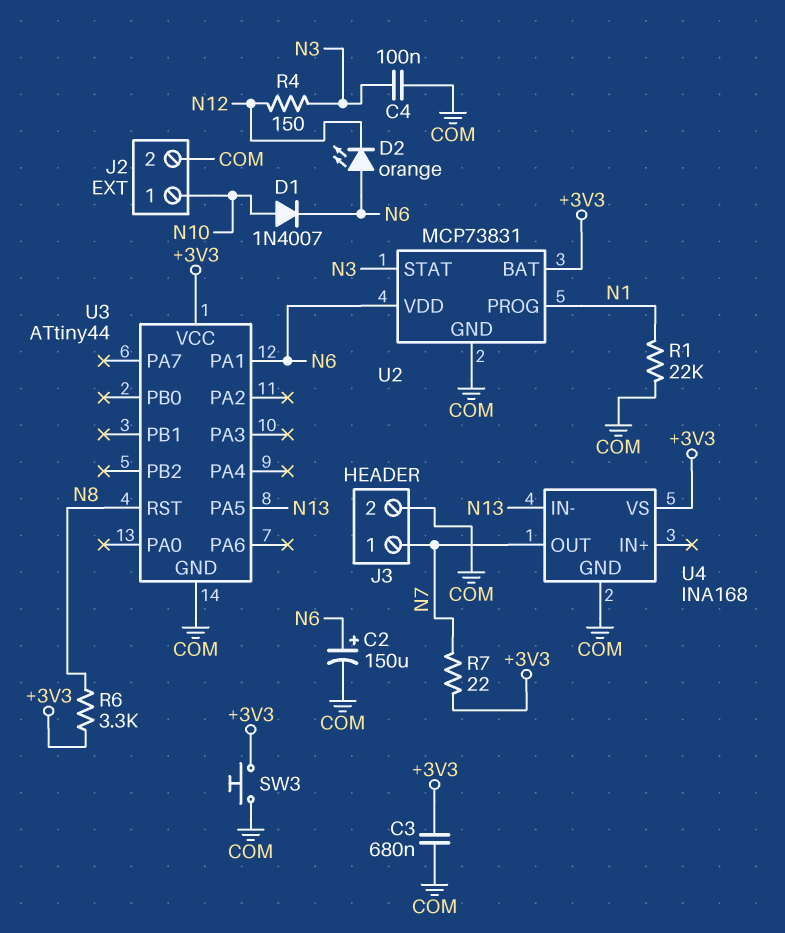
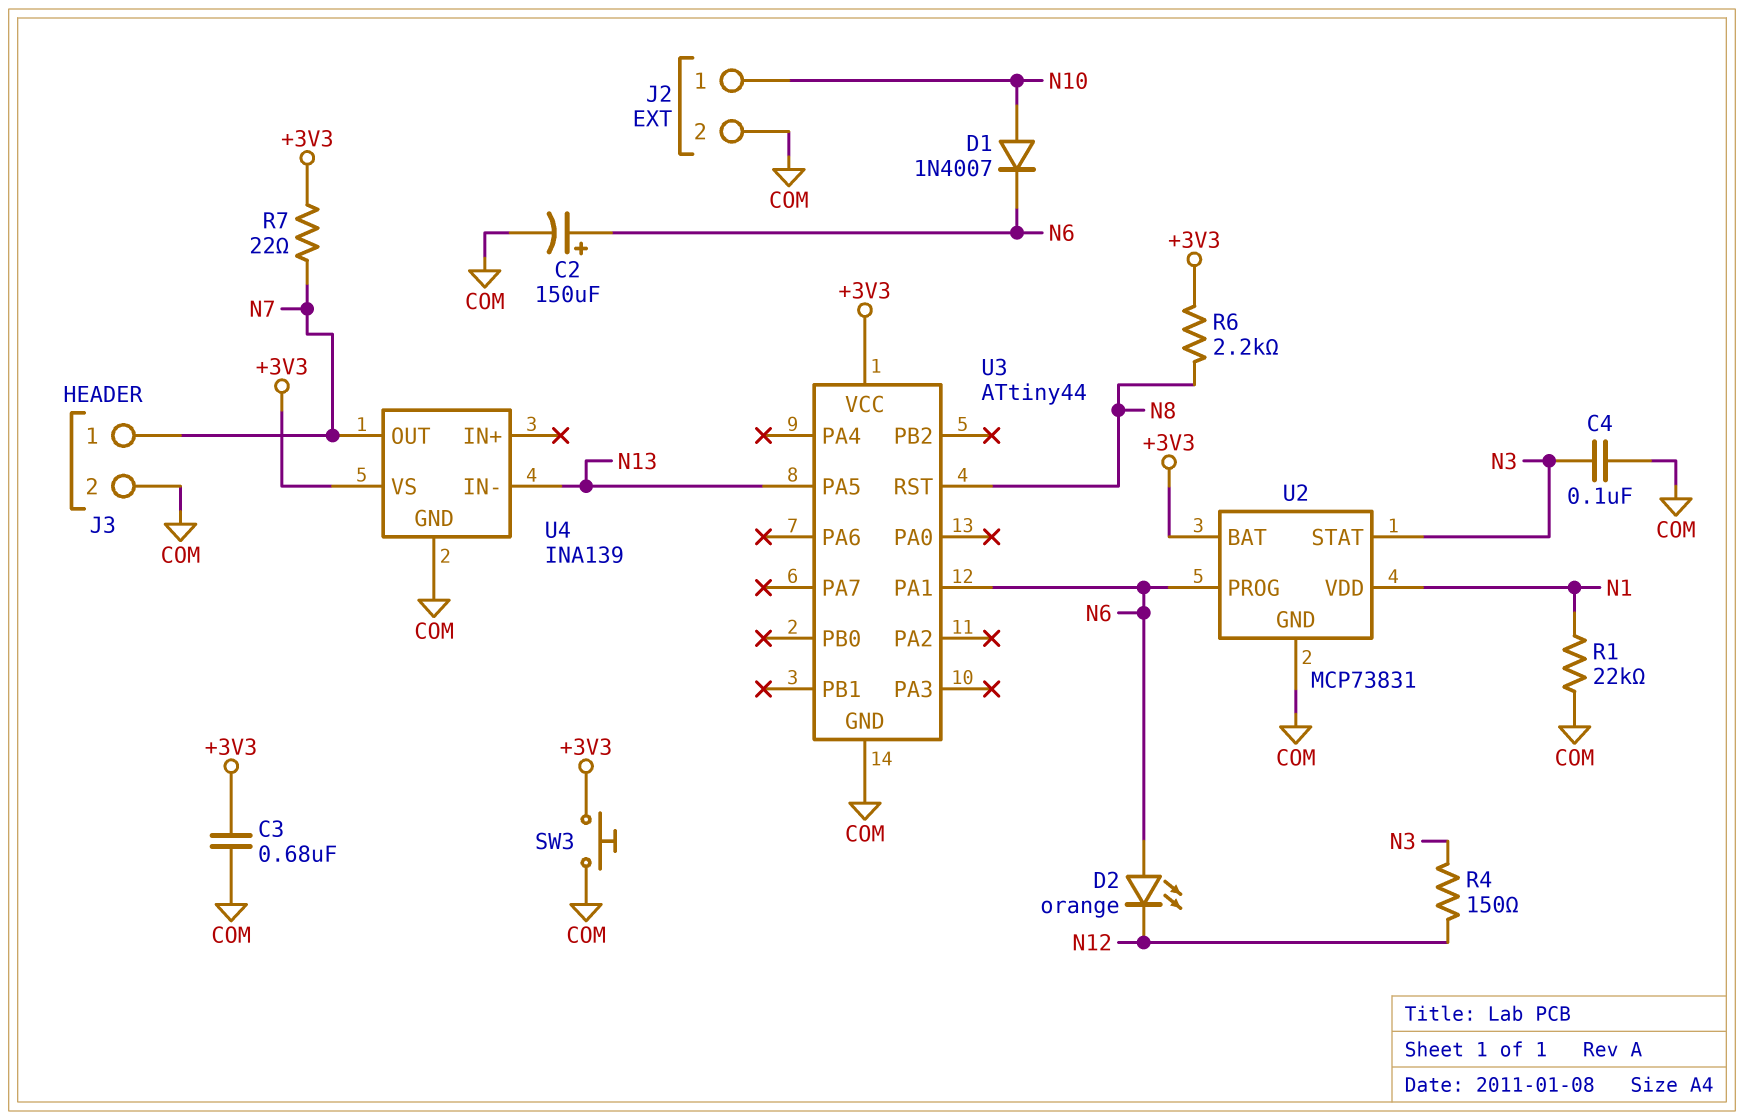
R6: 3.3k (+3V3, N8) -> 2.2k (+3V3, N8)
U2 pin PROG: N1 -> N6
U2 pin VDD: N6 -> N1
U4: INA168 -> INA139

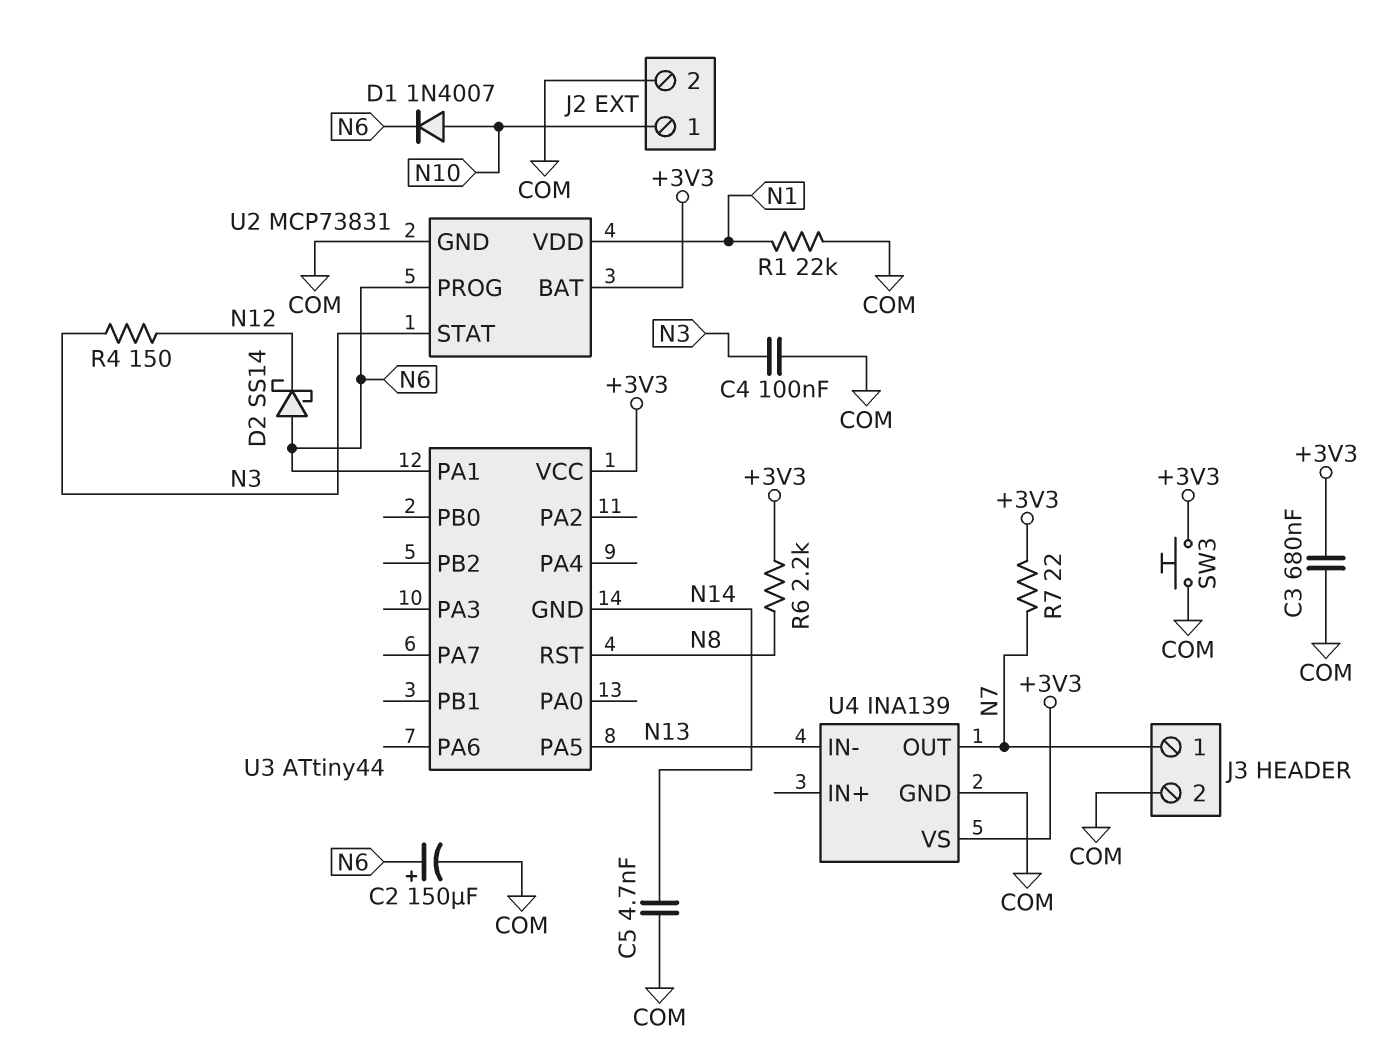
C5: none -> 4.7nF (COM, N14)
D2: LED orange (A N6, K N12) -> schottky SS14 (A N6, K N12)
U3 pin GND: COM -> N14

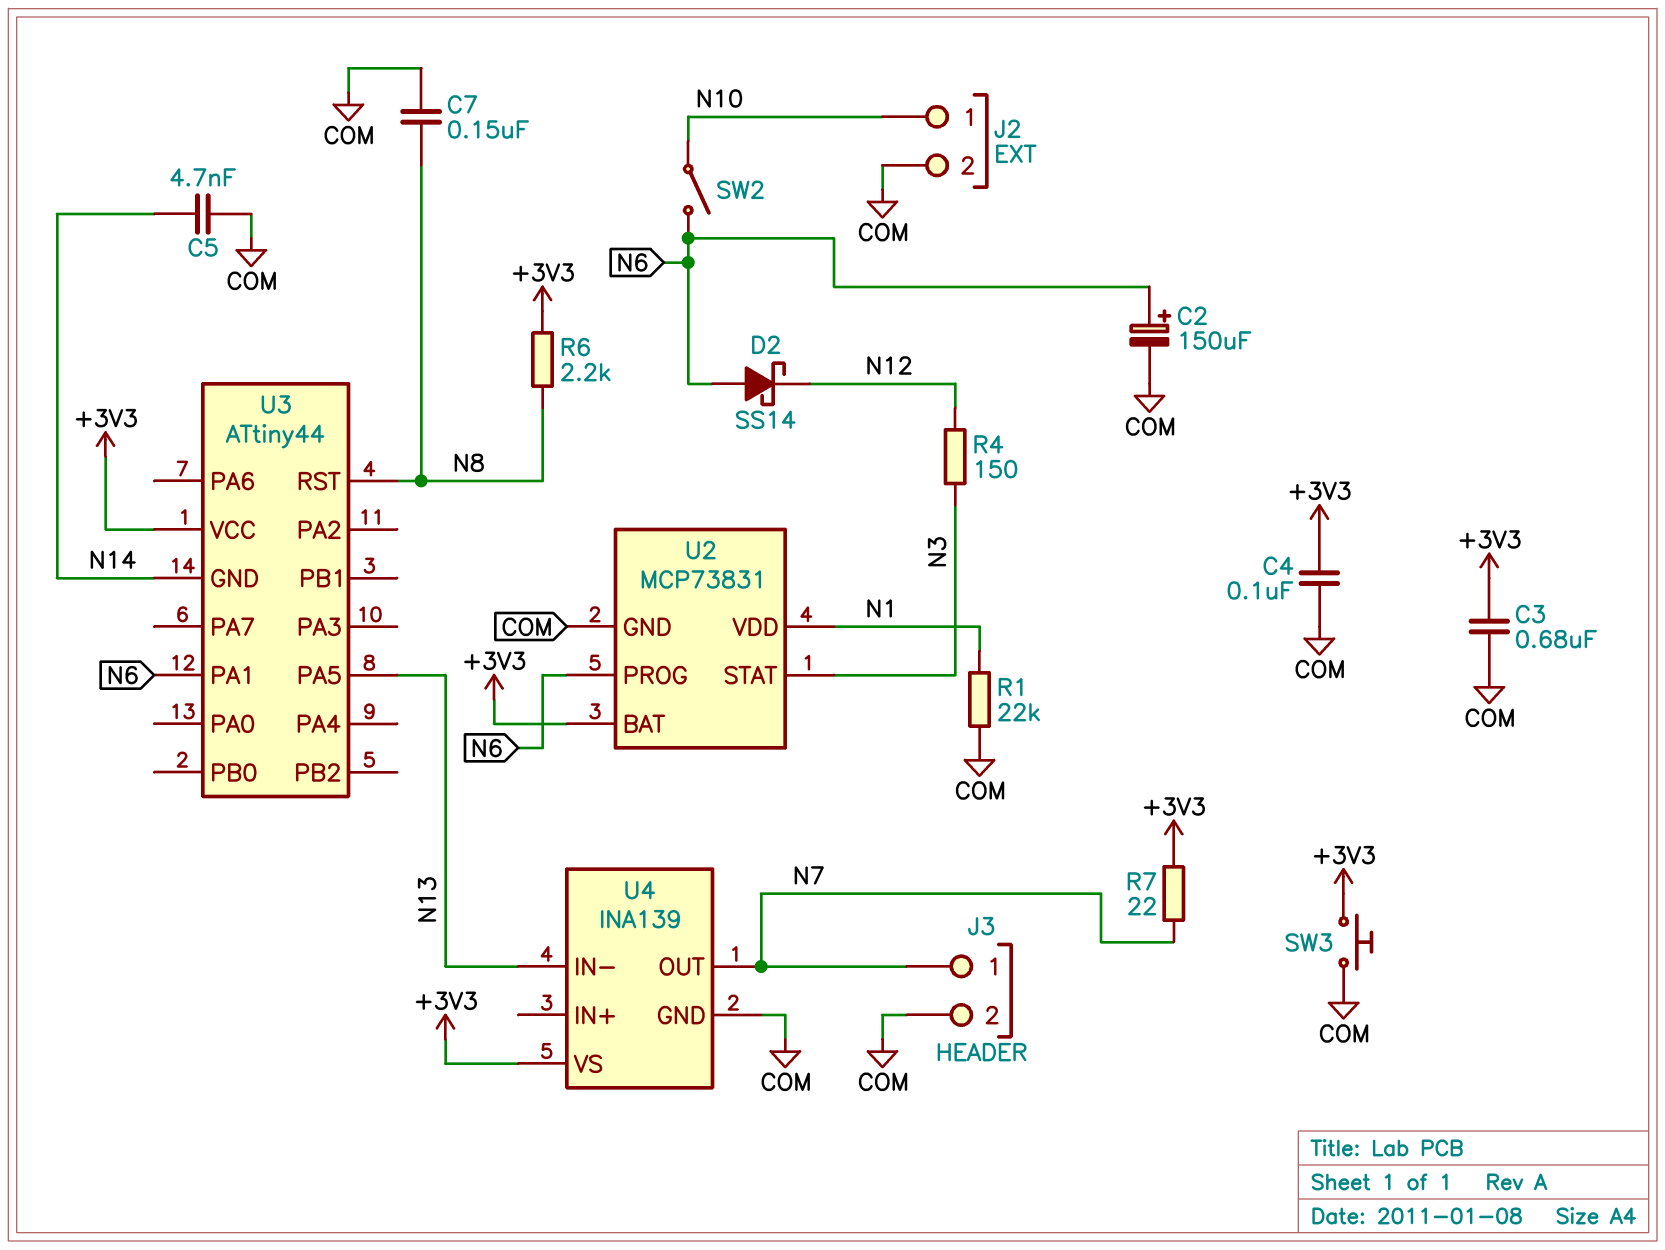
C4: 100nF (COM, N3) -> 100nF (+3V3, COM)
C7: none -> 150nF (COM, N8)
D1: diode 1N4007 (A N10, K N6) -> none
SW2: none -> switch (N6, N10)

